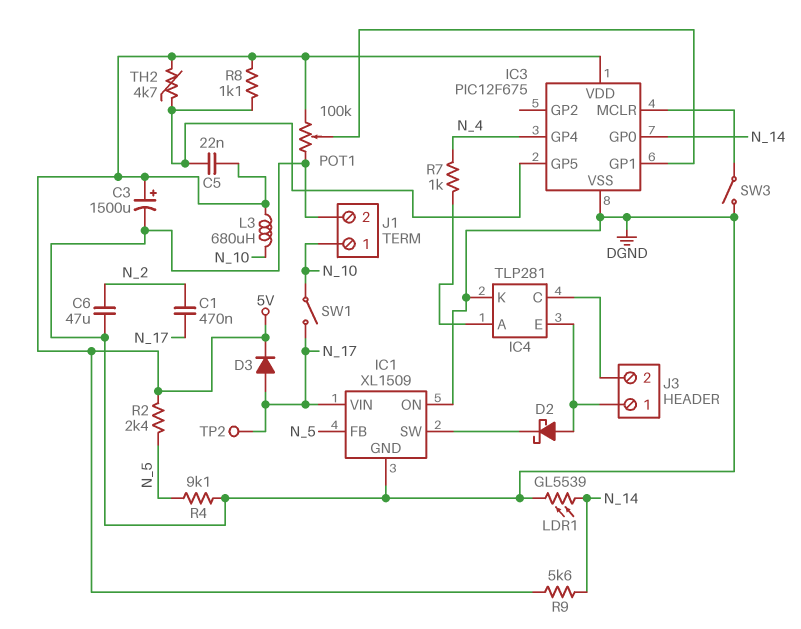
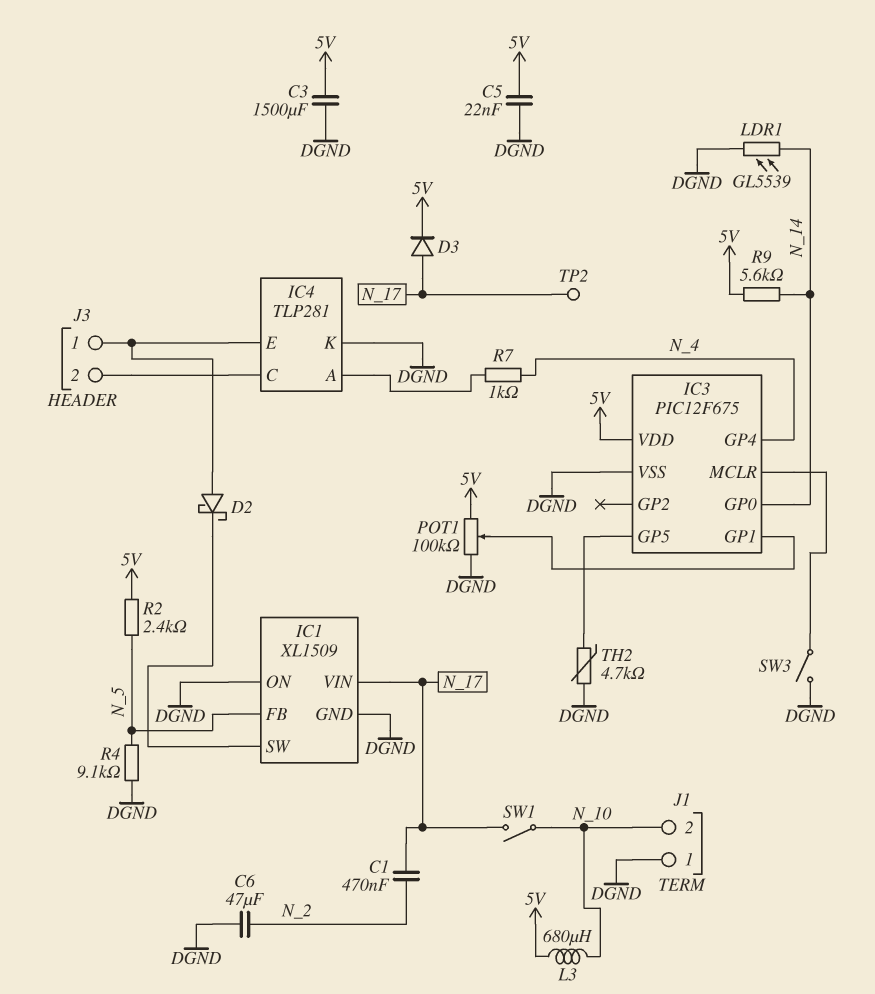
C3: 1500uF (plus 5V, minus DGND) -> 1500uF (5V, DGND)
C5: 22nF (5V, IC3/GP5) -> 22nF (5V, DGND)
J1 pin 1: N_10 -> DGND
J1 pin 2: DGND -> N_10
R8: 1.1k (5V, IC3/GP5) -> none
TH2: 4.7k (5V, IC3/GP5) -> 4.7k (DGND, IC3/GP5)

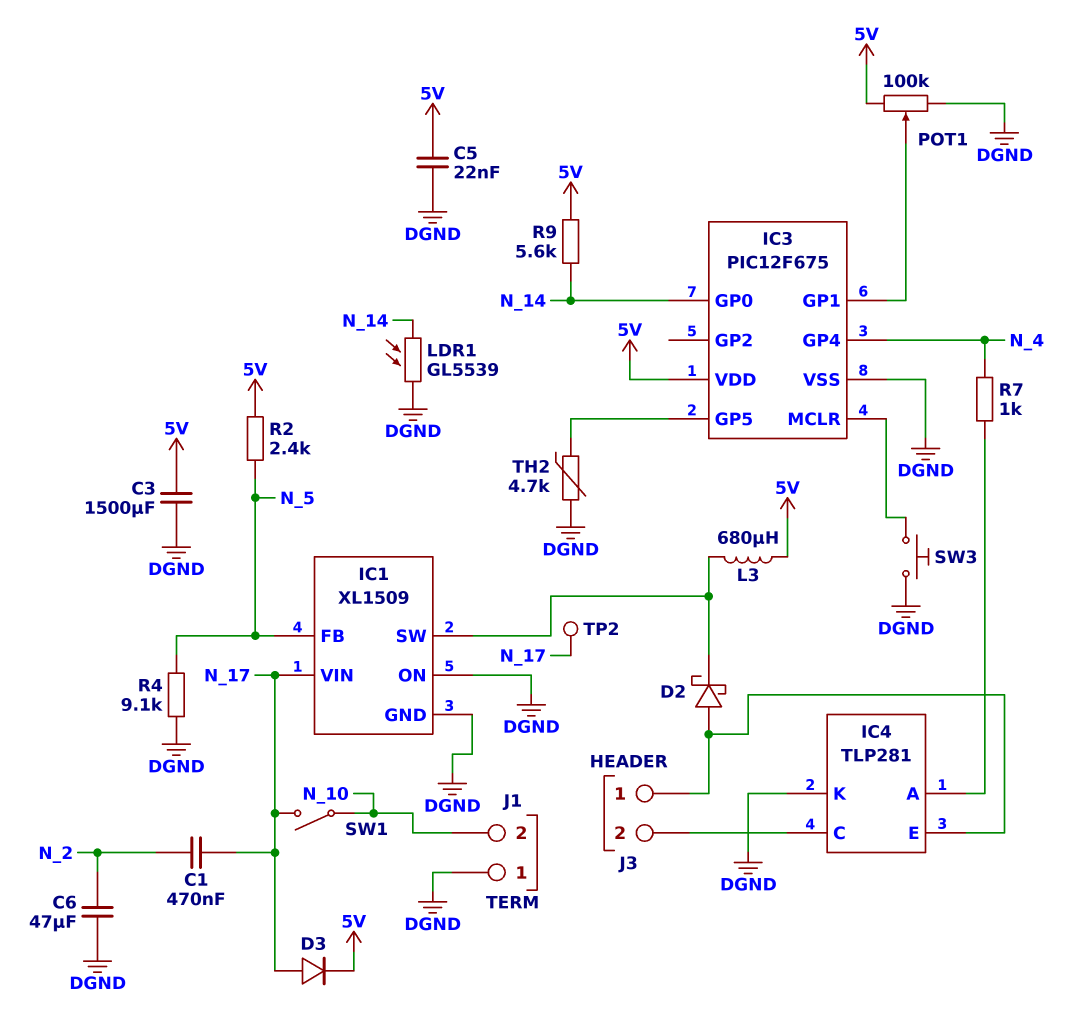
L3: 680uH (5V, N_10) -> 680uH (5V, IC1/SW)
SW3: switch (DGND, IC3/MCLR) -> button (DGND, IC3/MCLR)

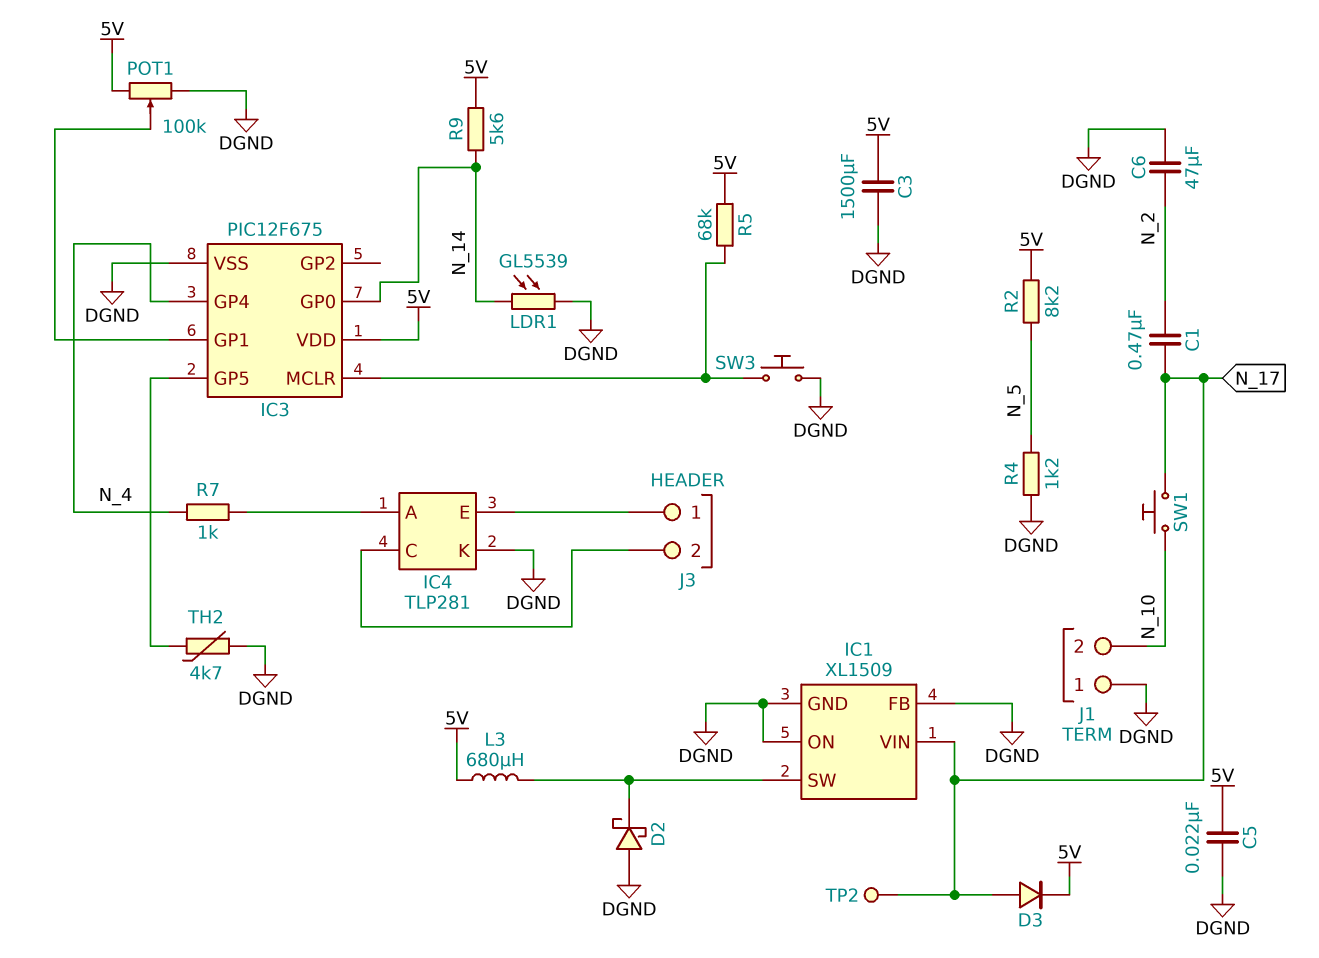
D2: schottky (A IC4/E, K IC1/SW) -> schottky (A DGND, K IC1/SW)
IC1 pin FB: N_5 -> DGND
R2: 2.4k (5V, N_5) -> 8.2k (5V, N_5)
R4: 9.1k (DGND, N_5) -> 1.2k (DGND, N_5)
R5: none -> 68k (5V, IC3/MCLR)
SW1: switch (N_10, N_17) -> button (N_10, N_17)

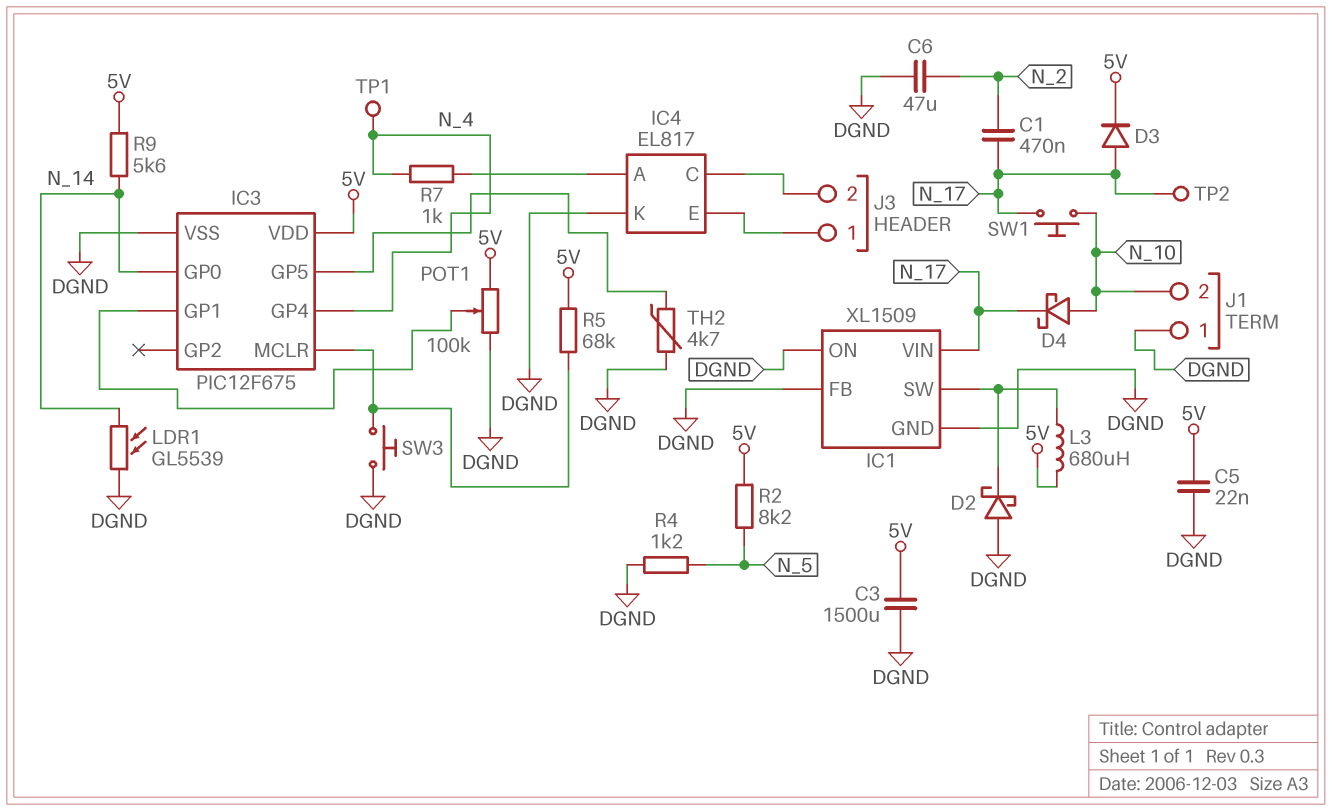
D4: none -> schottky (A N_10, K N_17)
IC4: TLP281 -> EL817
TP1: none -> test point (N_4)

